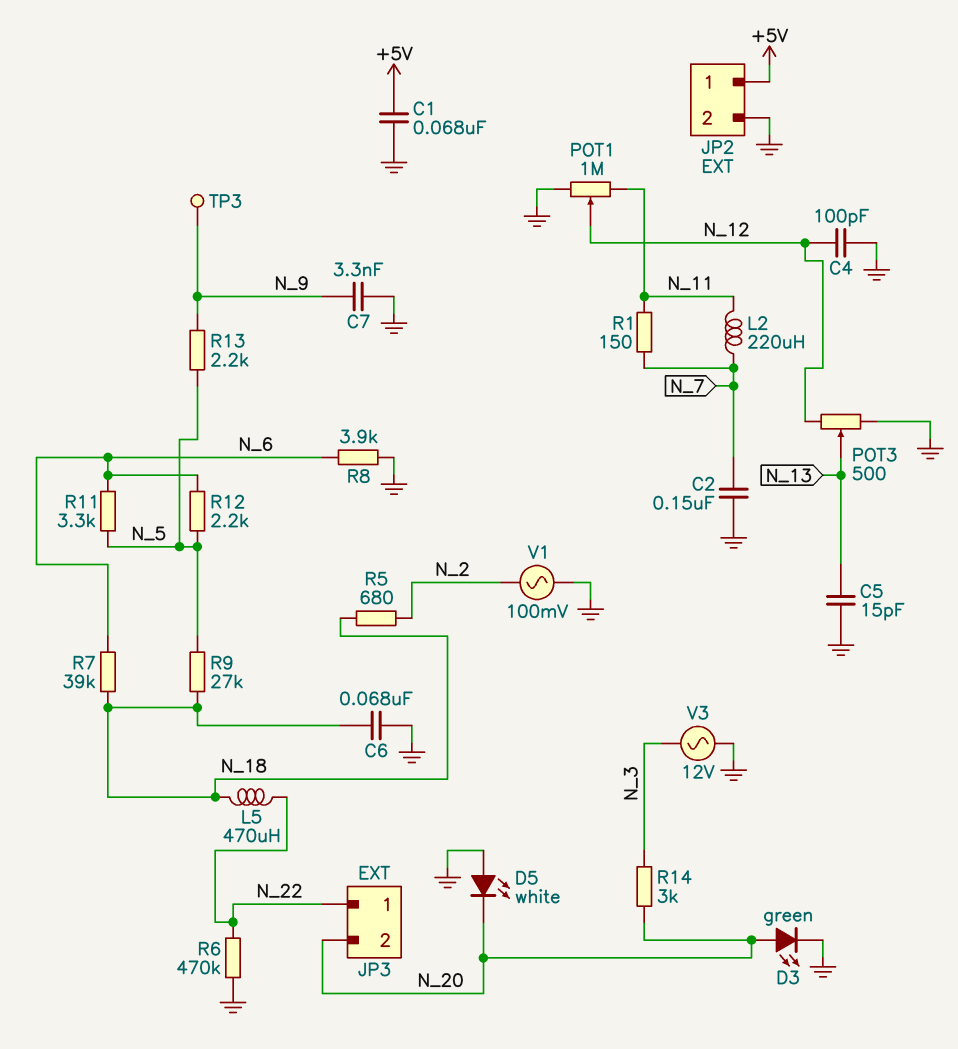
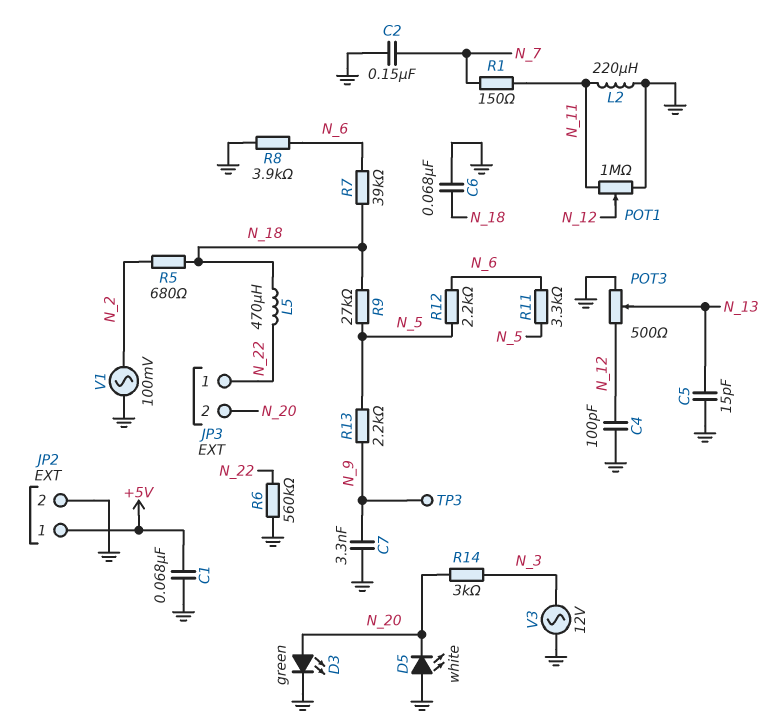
L2: 220uH (N_7, N_11) -> 220uH (GND, N_11)
R6: 470k (GND, N_22) -> 560k (GND, N_22)

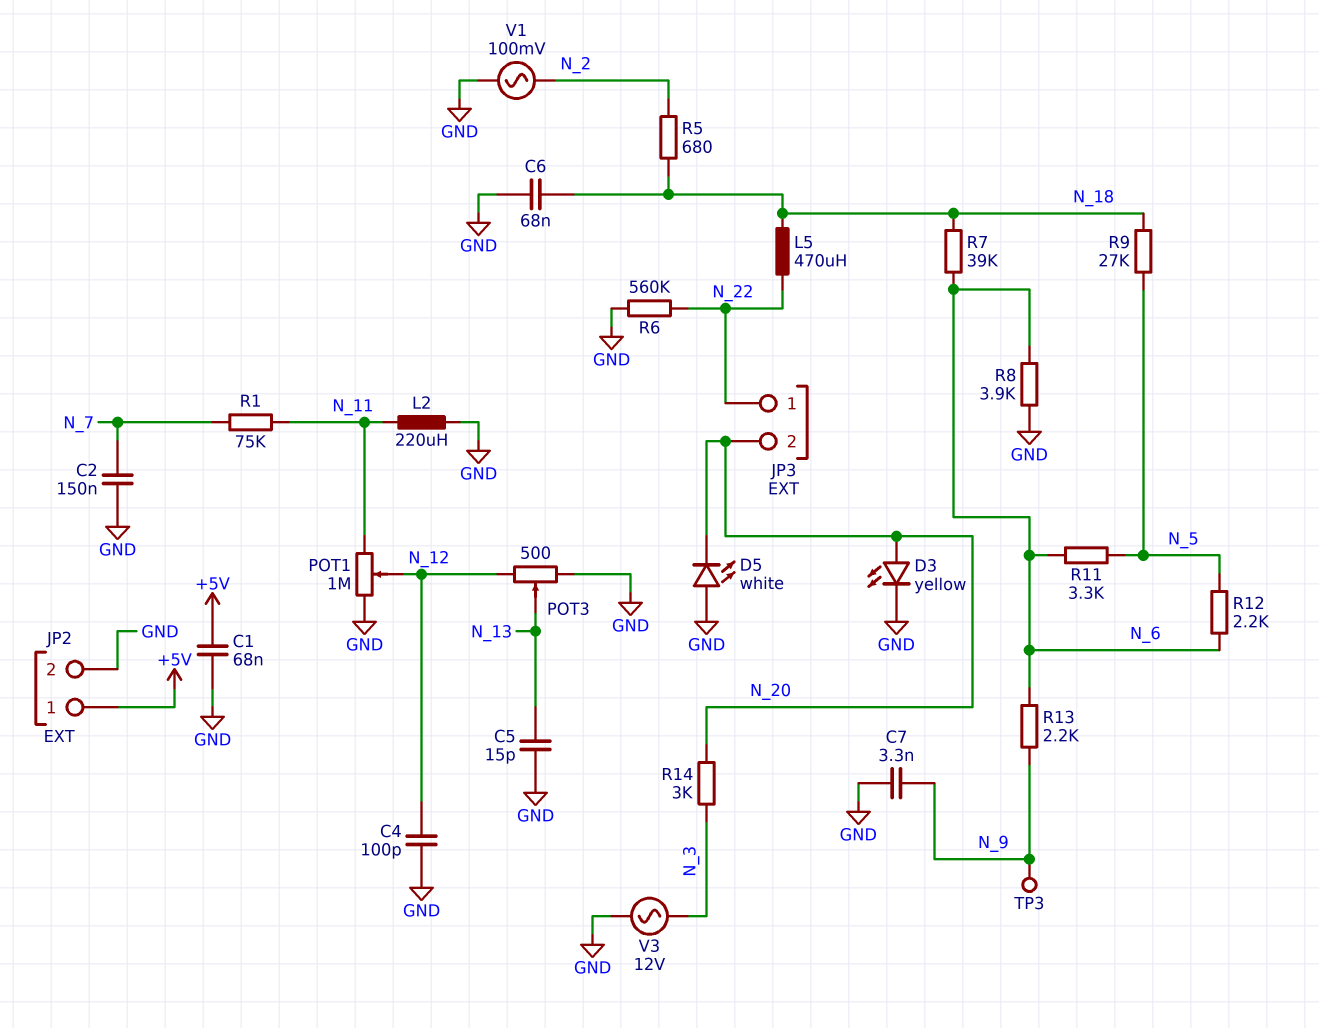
D3: LED green (A N_20, K GND) -> LED yellow (A N_20, K GND)
R1: 150 (N_7, N_11) -> 75k (N_7, N_11)
R13: 2.2k (N_5, N_9) -> 2.2k (N_6, N_9)

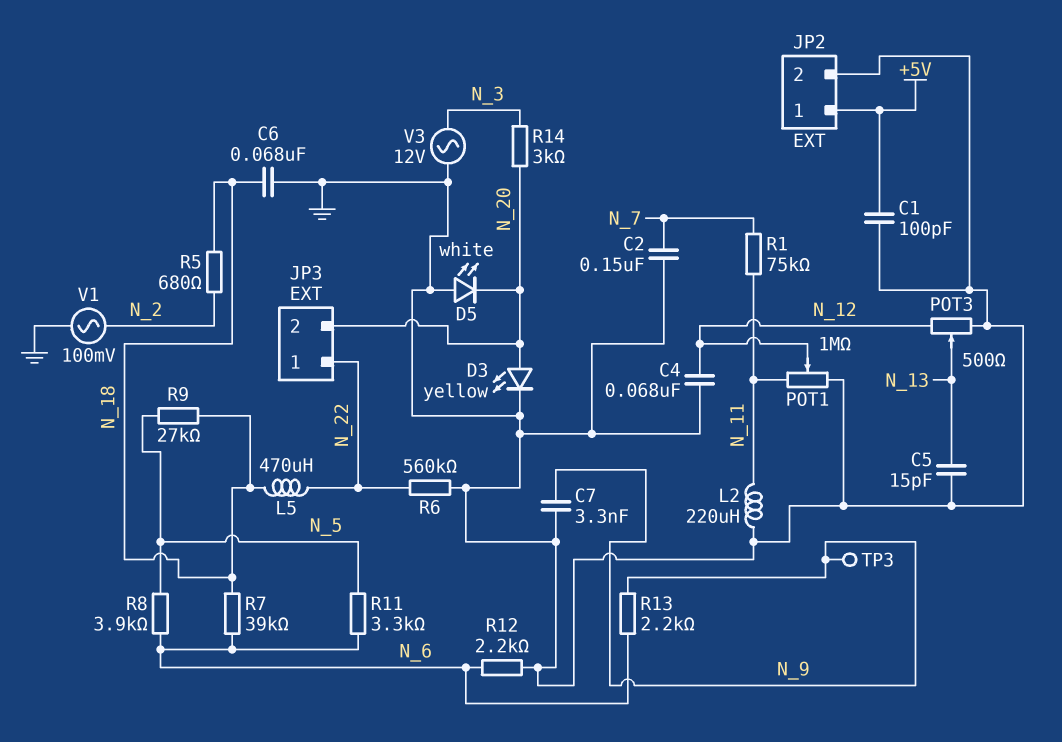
C1: 68nF (+5V, GND) -> 100pF (+5V, GND)
C4: 100pF (GND, N_12) -> 68nF (GND, N_12)
R8: 3.9k (GND, N_6) -> 3.9k (N_5, N_6)
R12: 2.2k (N_5, N_6) -> 2.2k (GND, N_6)

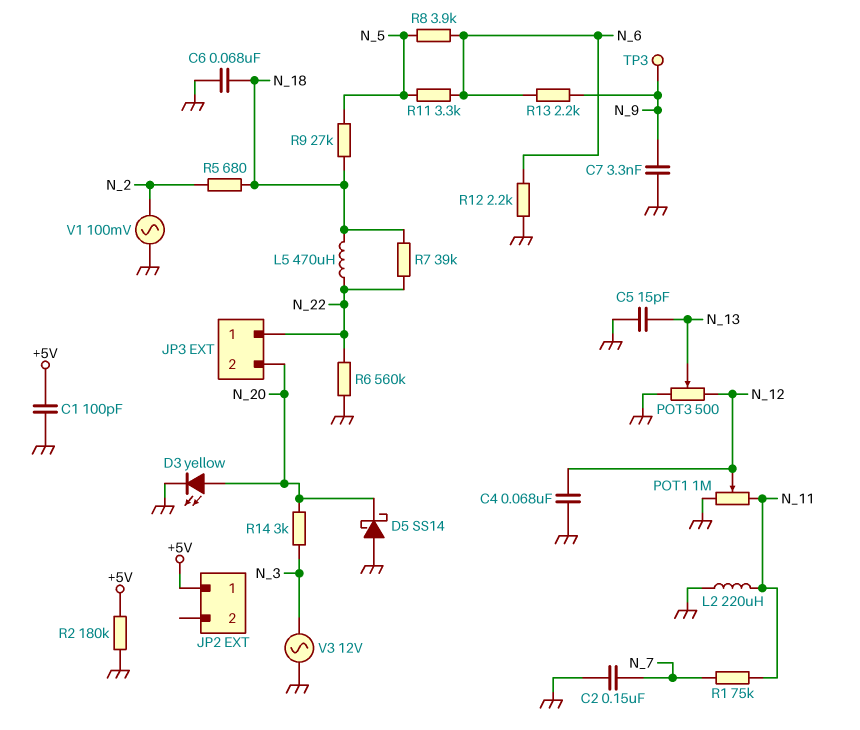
D5: LED white (A GND, K N_20) -> schottky SS14 (A GND, K N_20)
JP2 pin 2: GND -> none
R2: none -> 180k (+5V, GND)
R7: 39k (N_6, N_18) -> 39k (N_18, N_22)

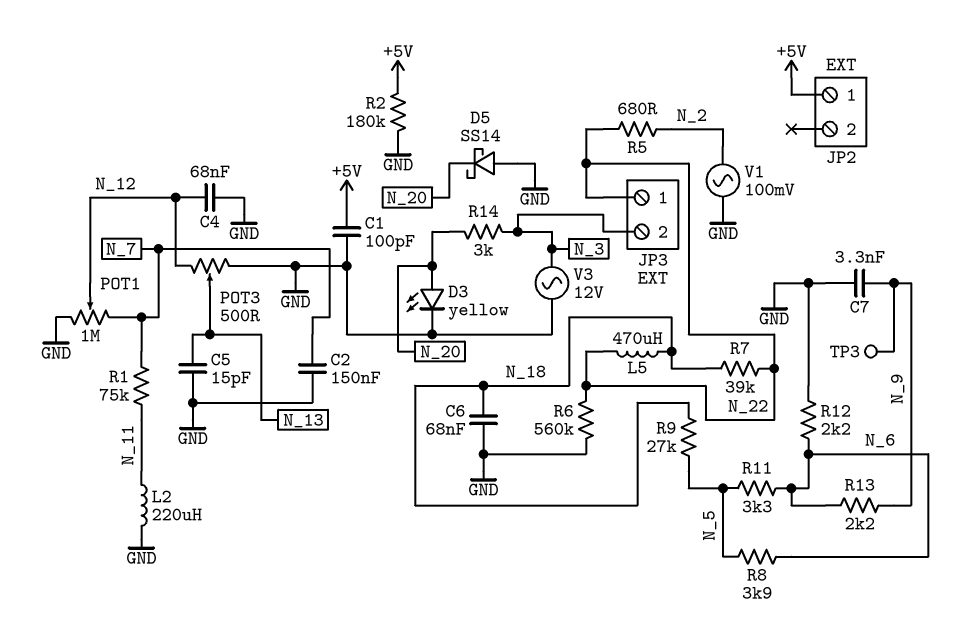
JP3 pin 2: N_20 -> N_3
POT1: 1M (GND, N_11, wiper N_12) -> 1M (GND, N_7, wiper N_12)
R5: 680 (N_2, N_18) -> 680 (N_2, N_22)

